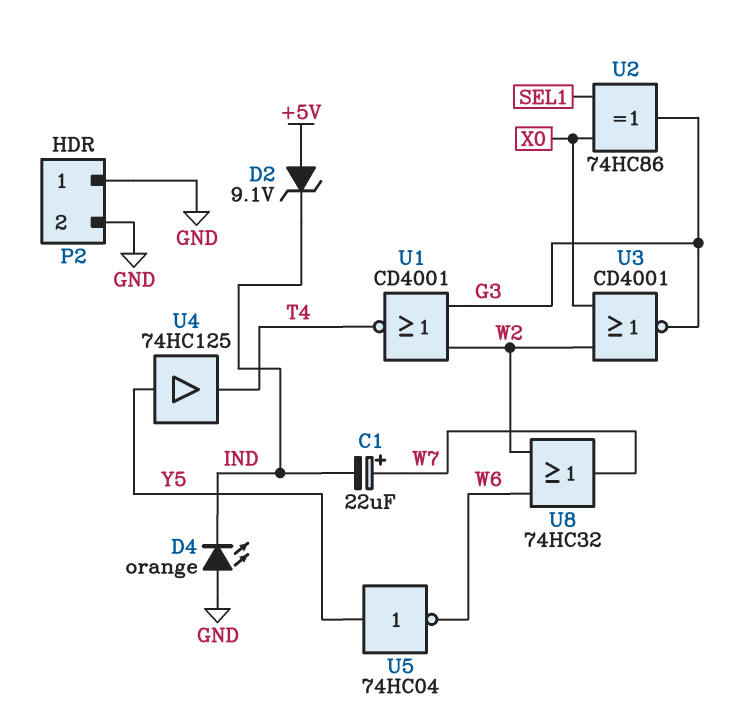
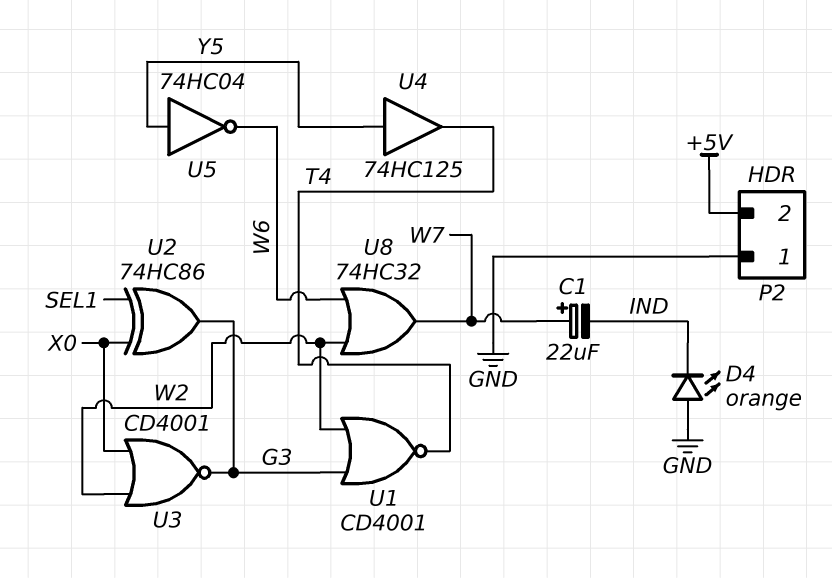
D2: zener 9.1V (A +5V, K IND) -> none
P2 pin 2: GND -> +5V

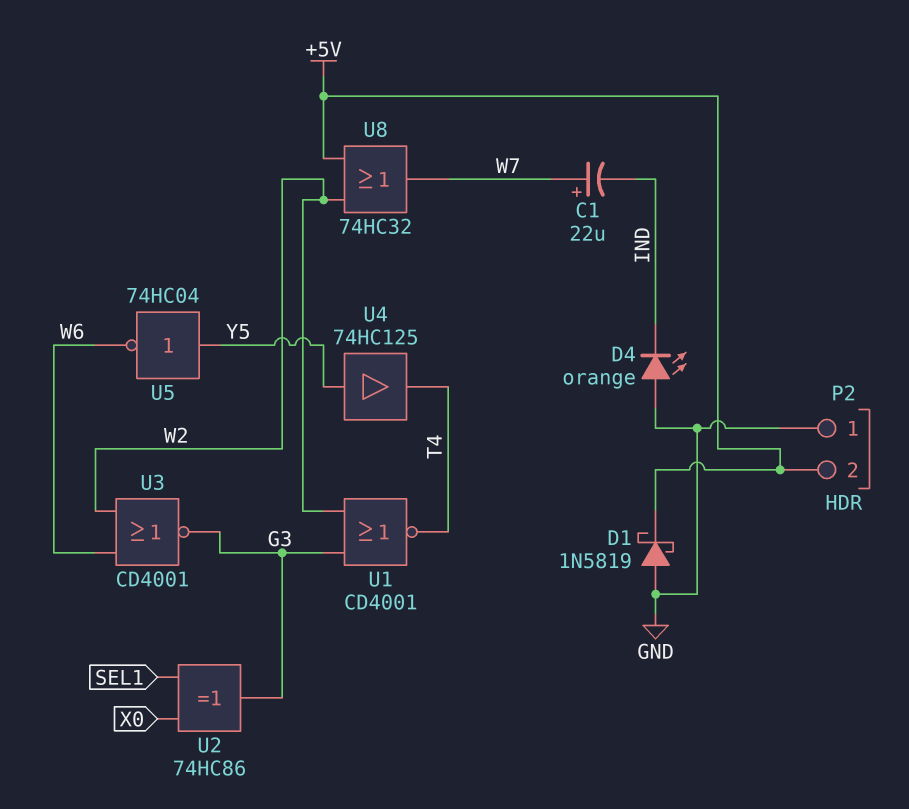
D1: none -> schottky 1N5819 (A GND, K +5V)
U3: NOR CD4001 (in W2, in X0, out G3) -> NOR CD4001 (in W2, in W6, out G3)
U8: OR 74HC32 (in W2, in W6, out W7) -> OR 74HC32 (in +5V, in W2, out W7)

